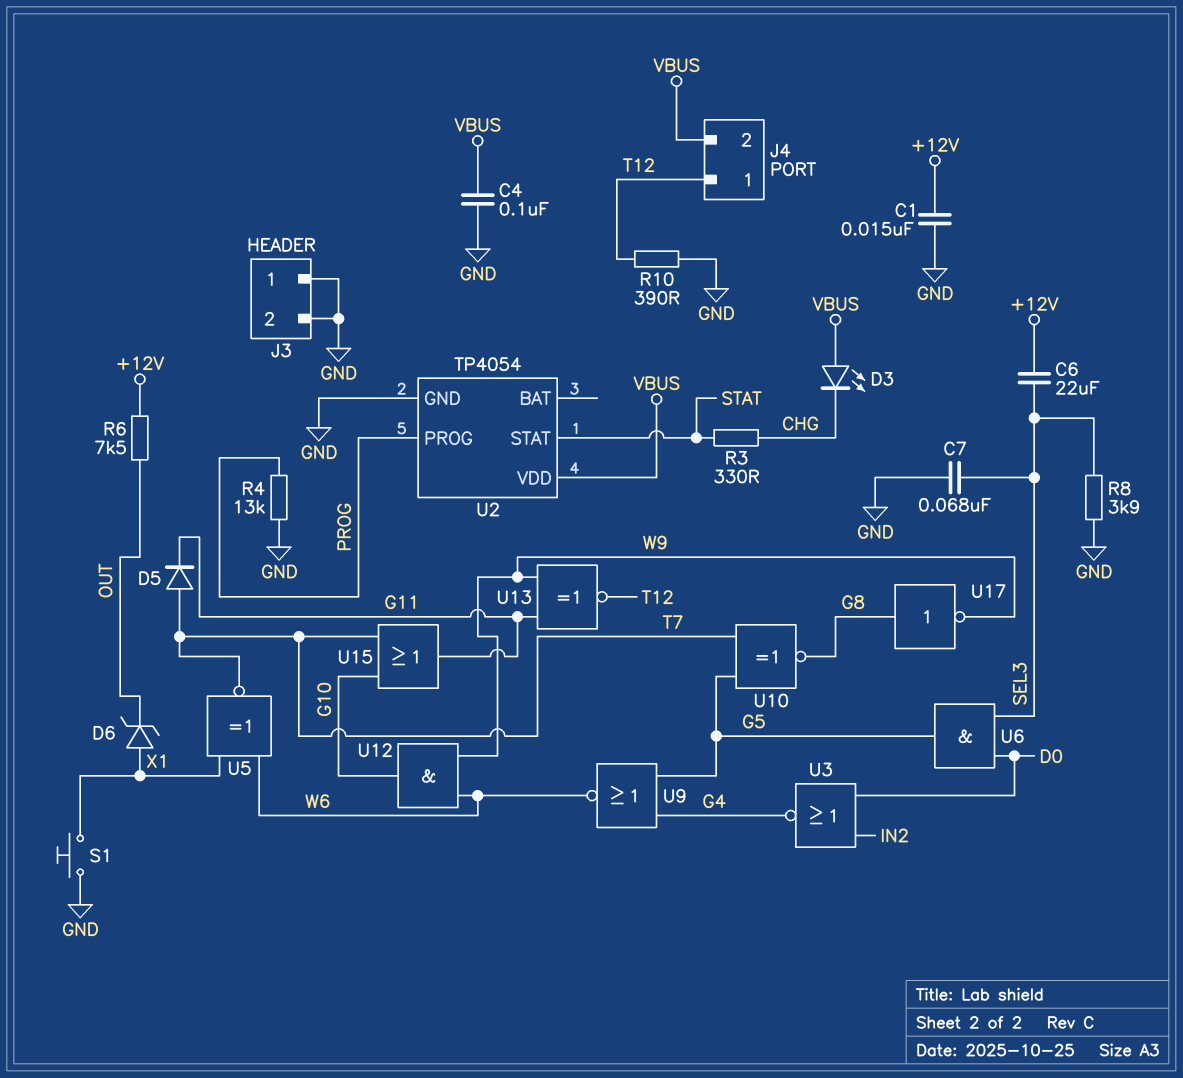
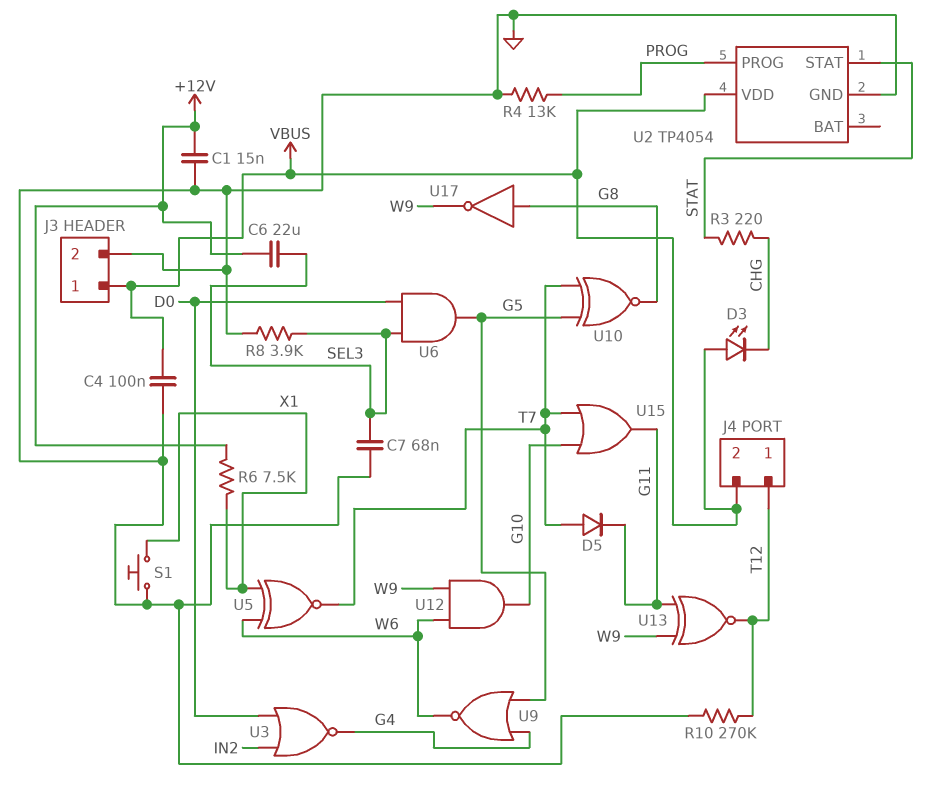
D6: zener (A X1, K OUT) -> none
J3 pin 1: GND -> VBUS
R3: 330 (CHG, STAT) -> 220 (CHG, STAT)
R6: 7.5k (+12V, OUT) -> 7.5k (+12V, X1)
R10: 390 (GND, T12) -> 270k (GND, T12)

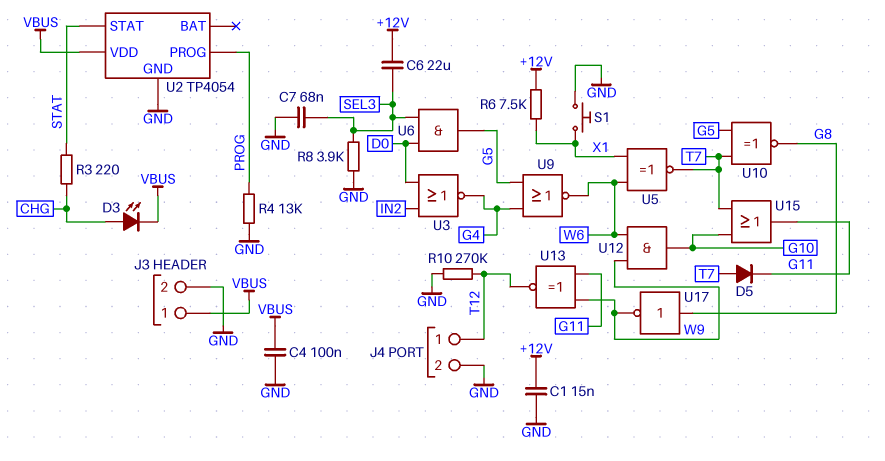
D3: LED (A VBUS, K CHG) -> LED (A CHG, K VBUS)
J4 pin 2: VBUS -> GND

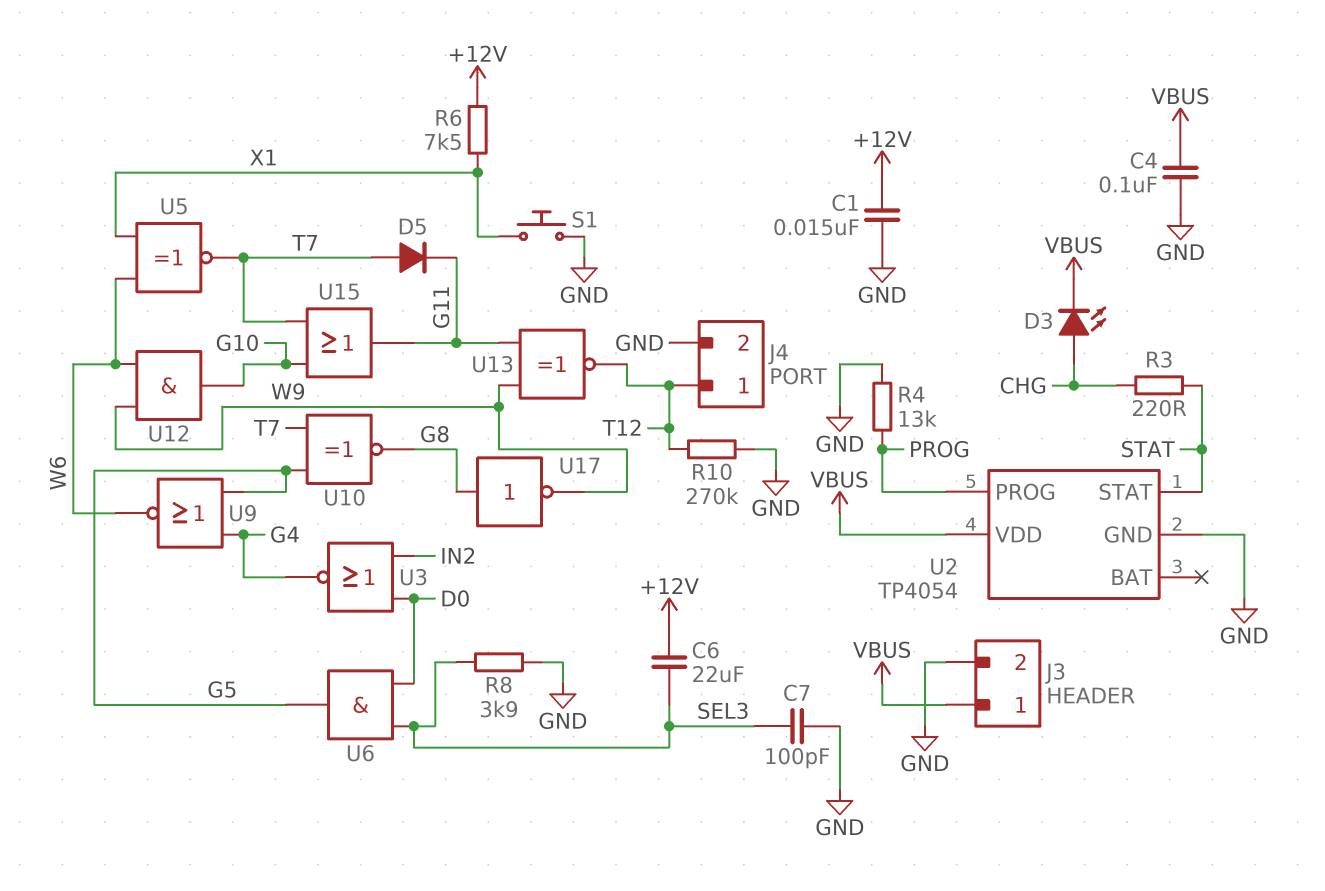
C7: 68nF (GND, SEL3) -> 100pF (GND, SEL3)

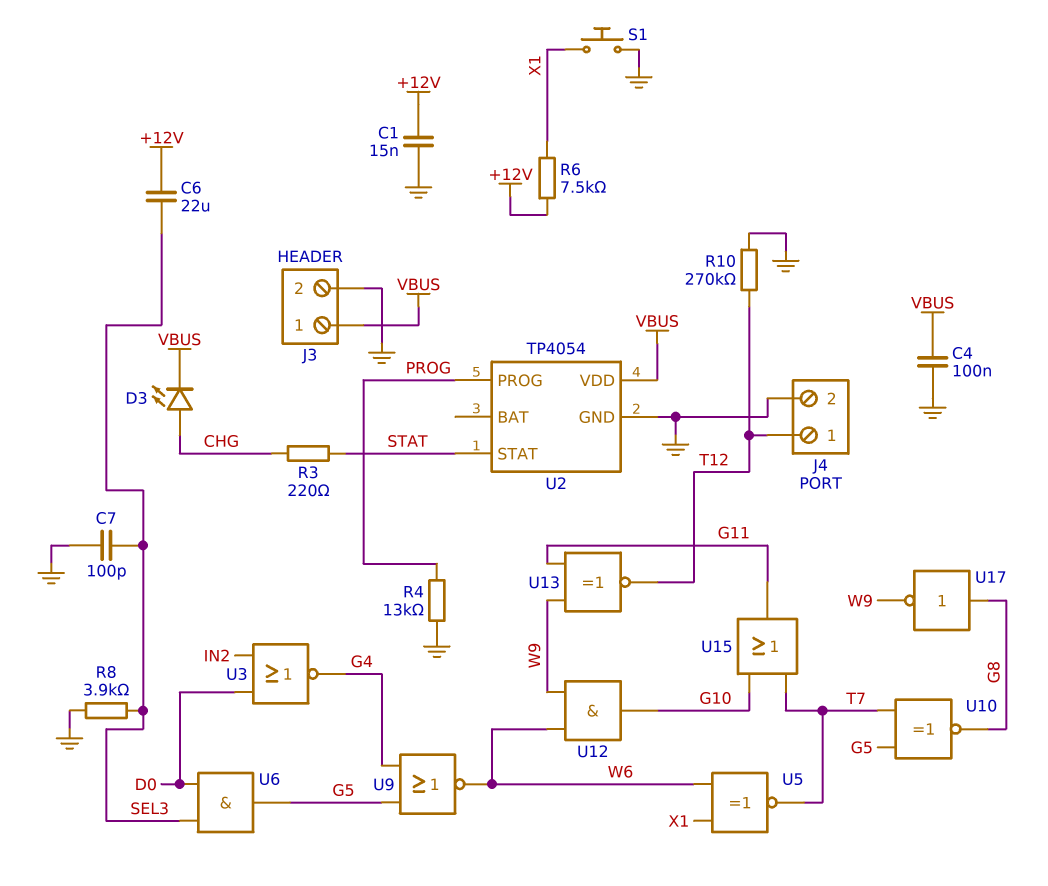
D5: diode (A T7, K G11) -> none

